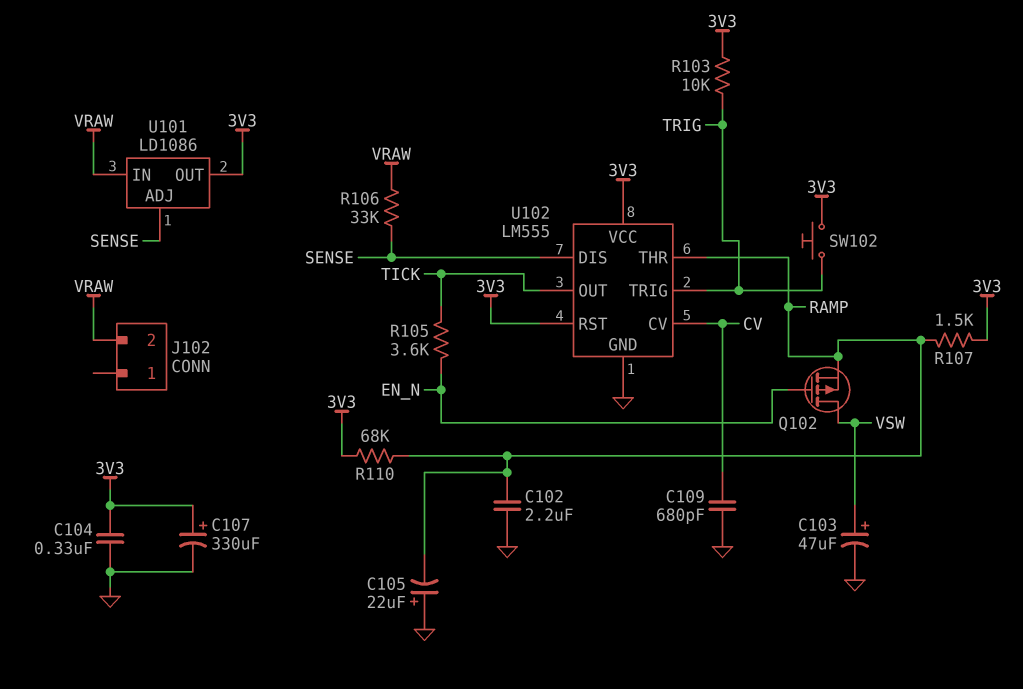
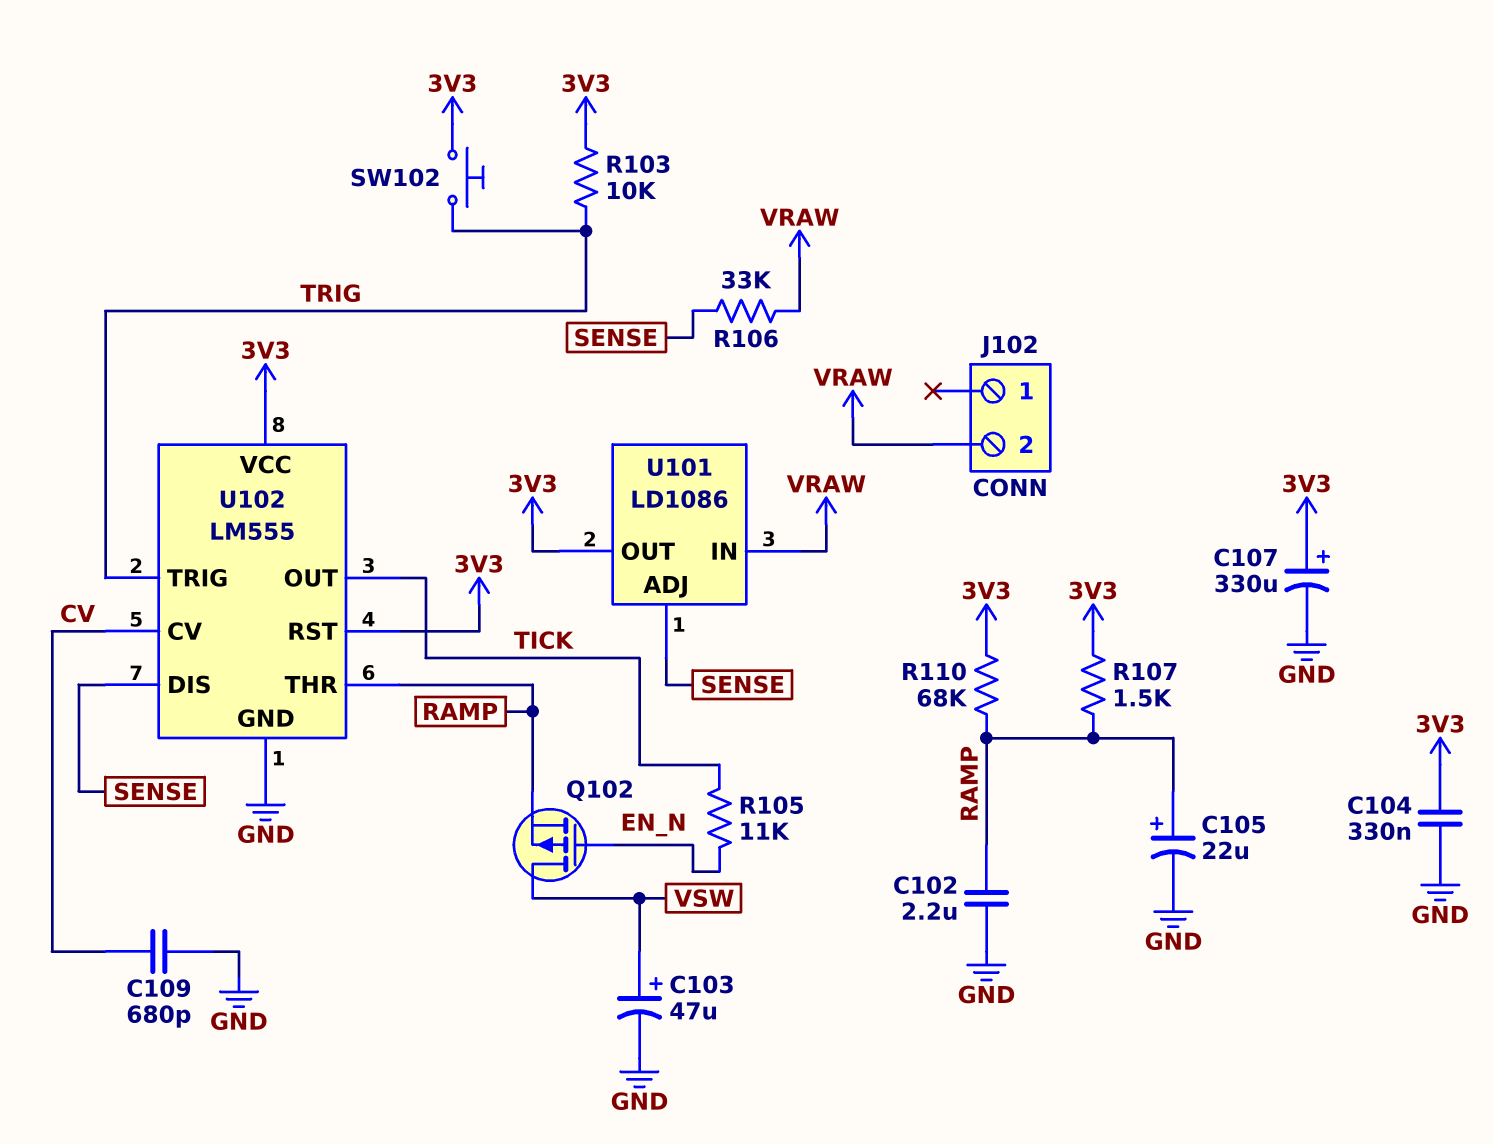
C105: 22uF (plus GND, minus RAMP) -> 22uF (plus RAMP, minus GND)
R105: 3.6k (EN_N, TICK) -> 11k (EN_N, TICK)

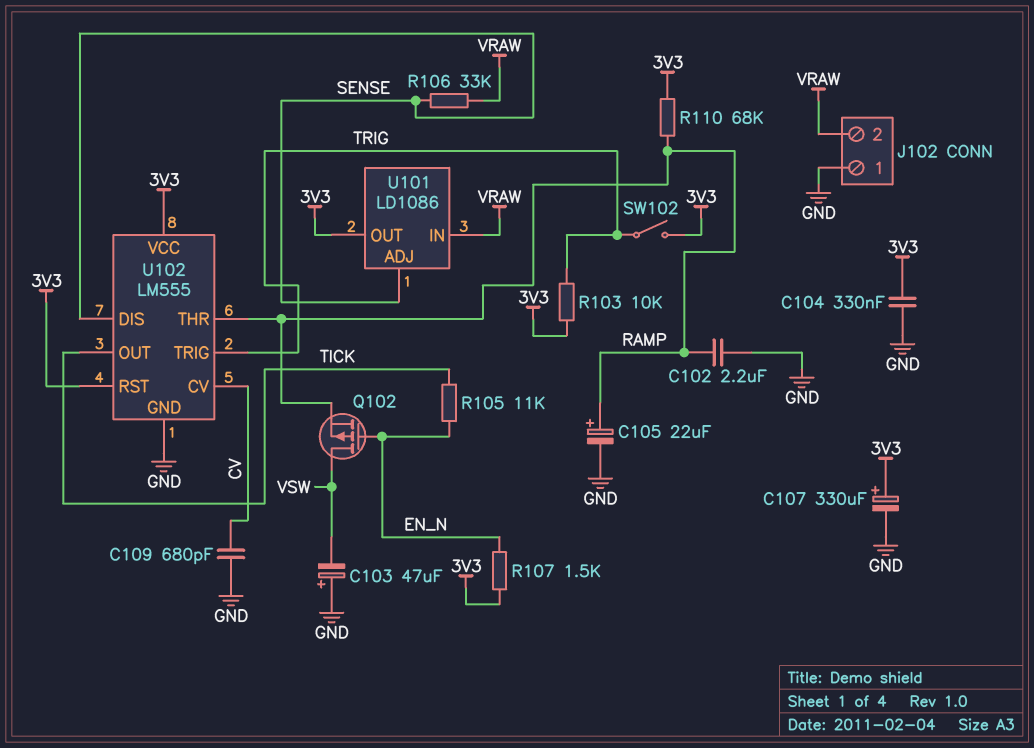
C103: 47uF (plus VSW, minus GND) -> 47uF (plus GND, minus VSW)
J102 pin 1: none -> GND
R107: 1.5k (3V3, RAMP) -> 1.5k (3V3, EN_N)
SW102: button (3V3, TRIG) -> switch (3V3, TRIG)

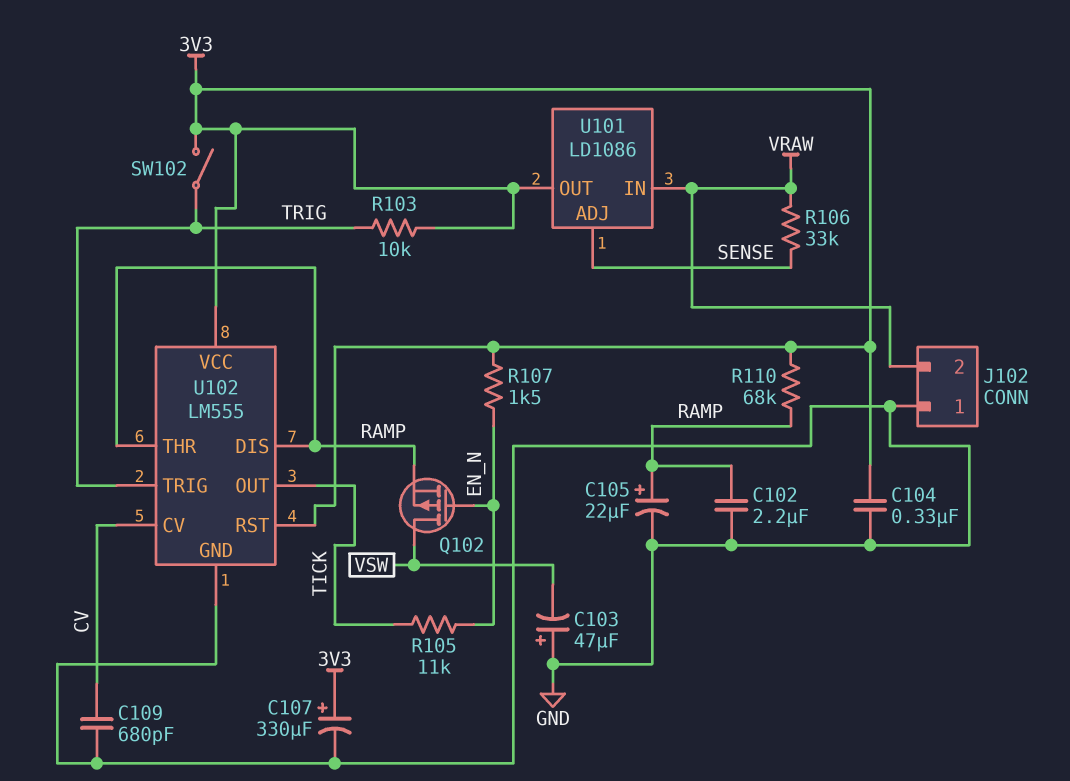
U102 pin DIS: SENSE -> RAMP

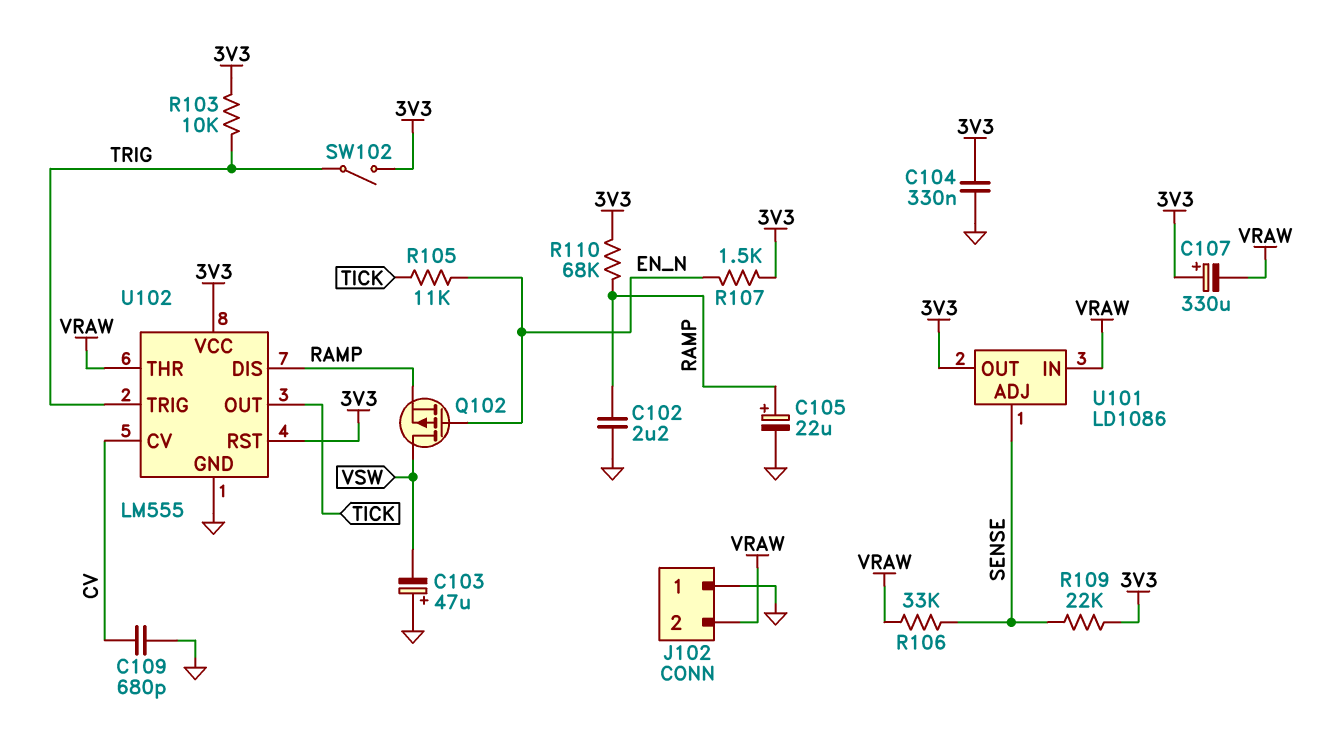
C107: 330uF (plus 3V3, minus GND) -> 330uF (plus 3V3, minus VRAW)
R109: none -> 22k (3V3, SENSE)
U102 pin THR: RAMP -> VRAW

